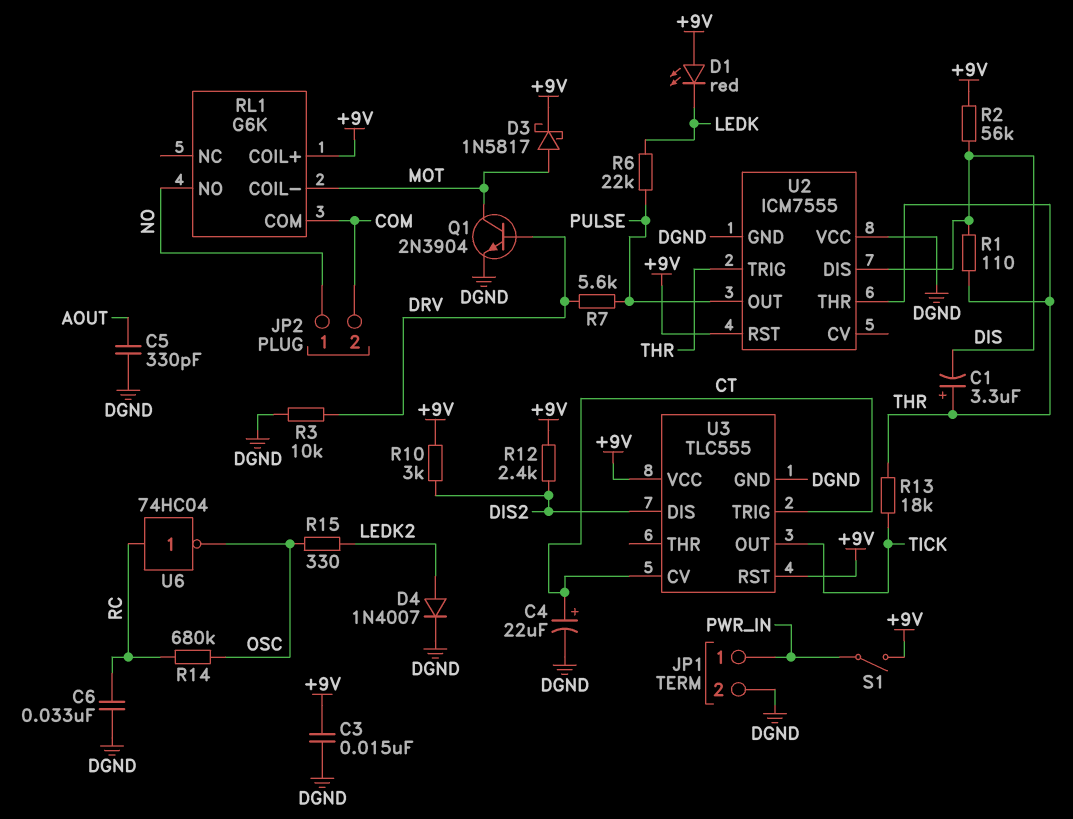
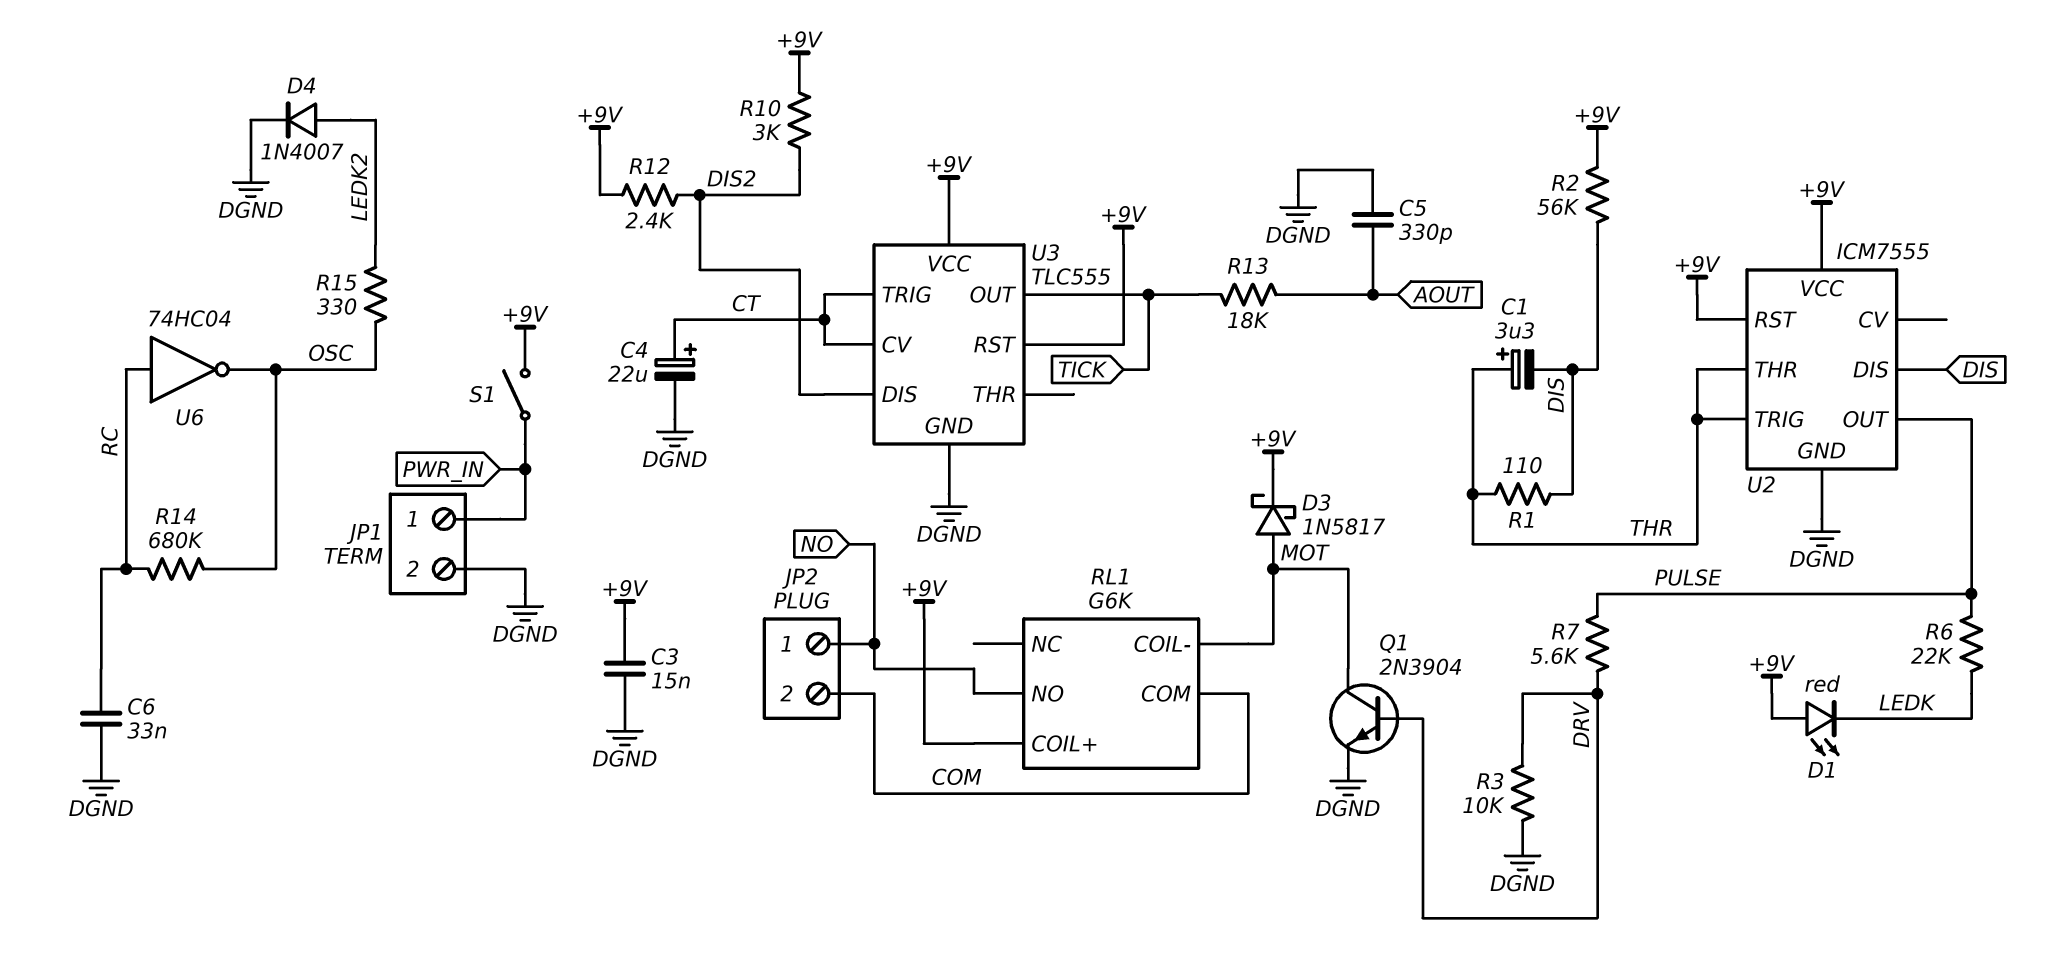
R13: 18k (THR, TICK) -> 18k (AOUT, TICK)
U2 pin VCC: DGND -> +9V

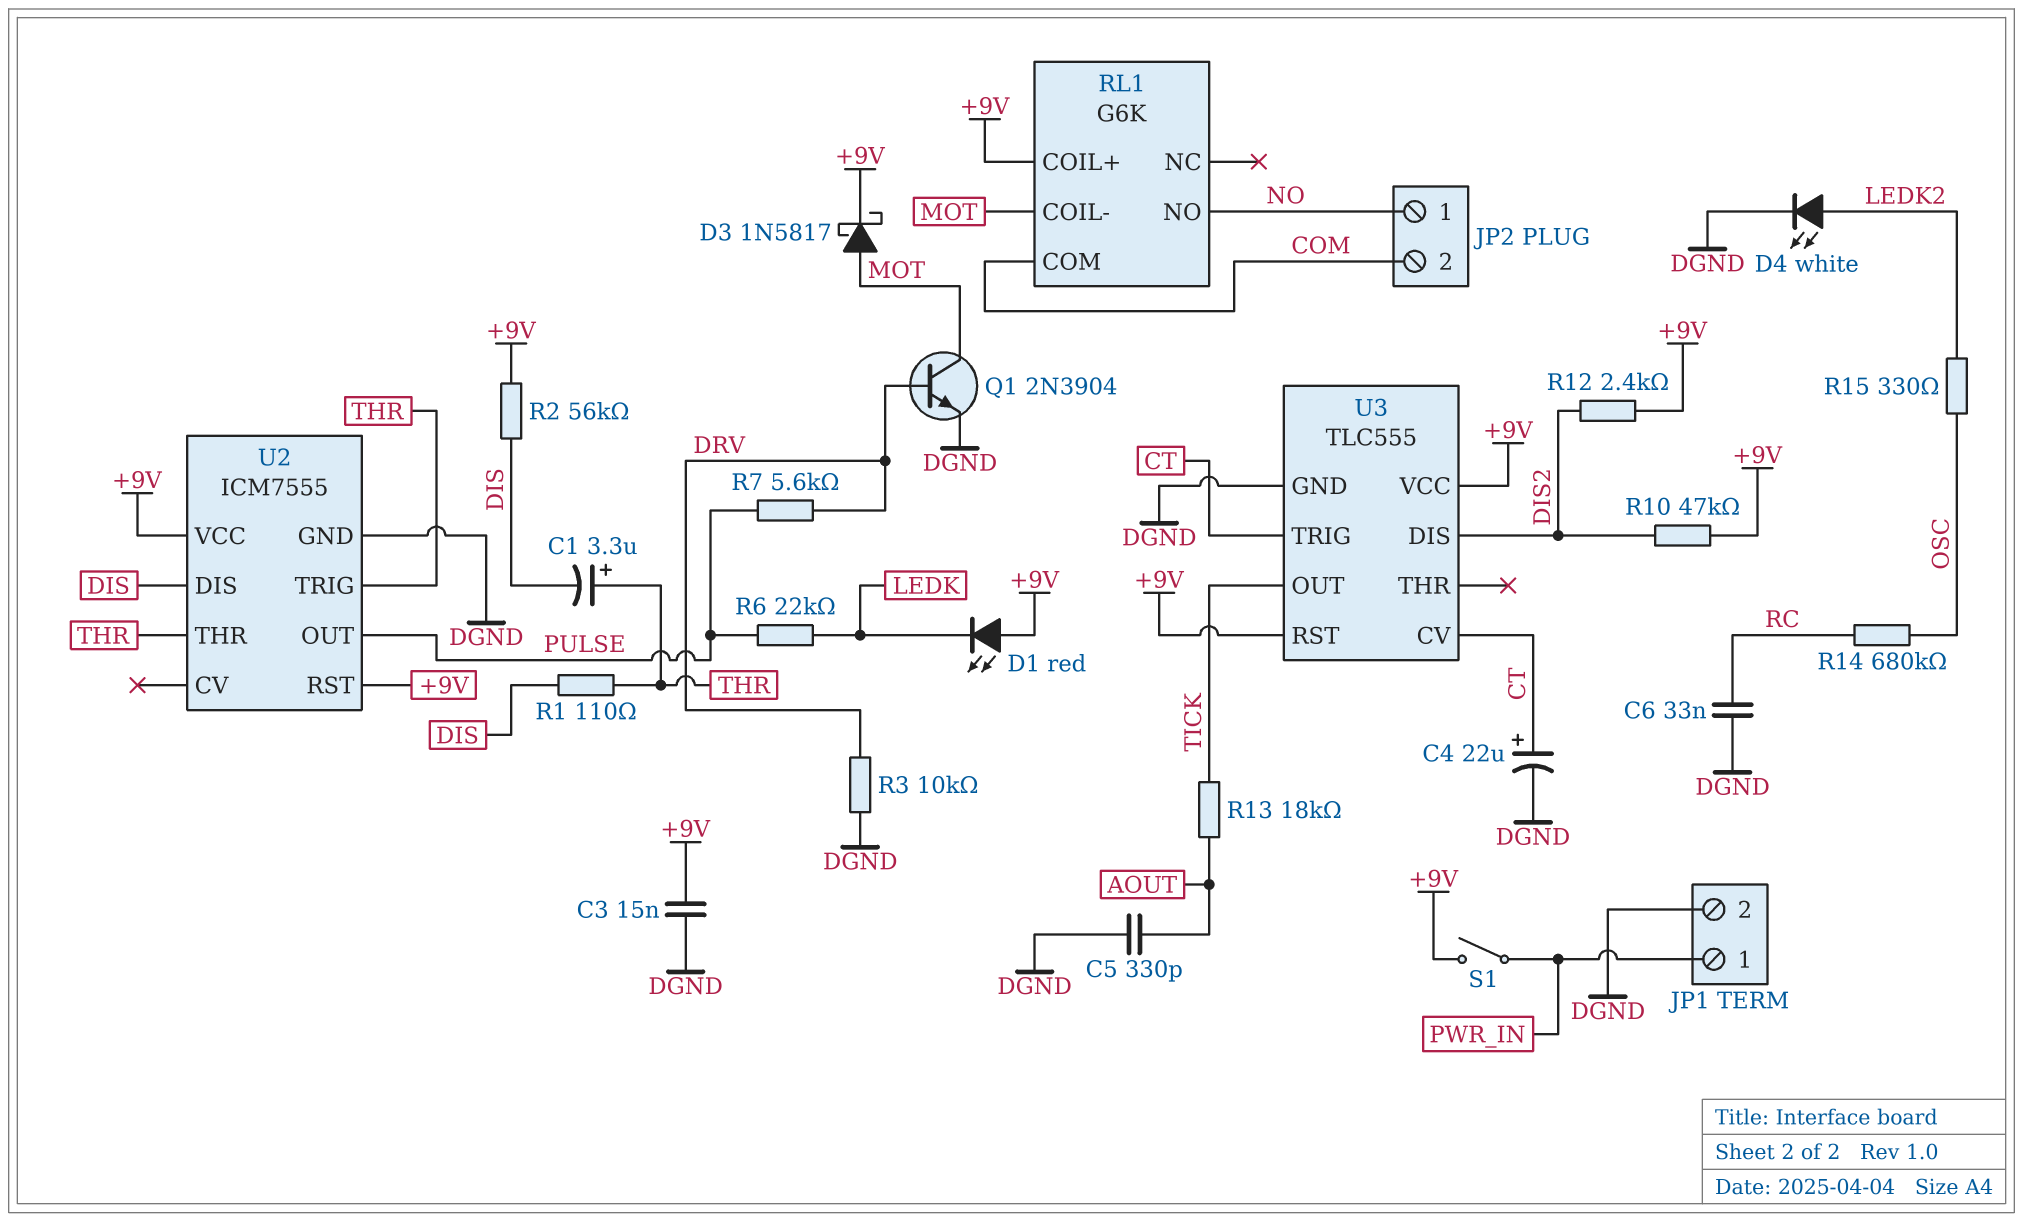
D4: diode 1N4007 (A LEDK2, K DGND) -> LED white (A LEDK2, K DGND)
R10: 3k (+9V, DIS2) -> 47k (+9V, DIS2)
U6: NOT 74HC04 (in RC, out OSC) -> none

